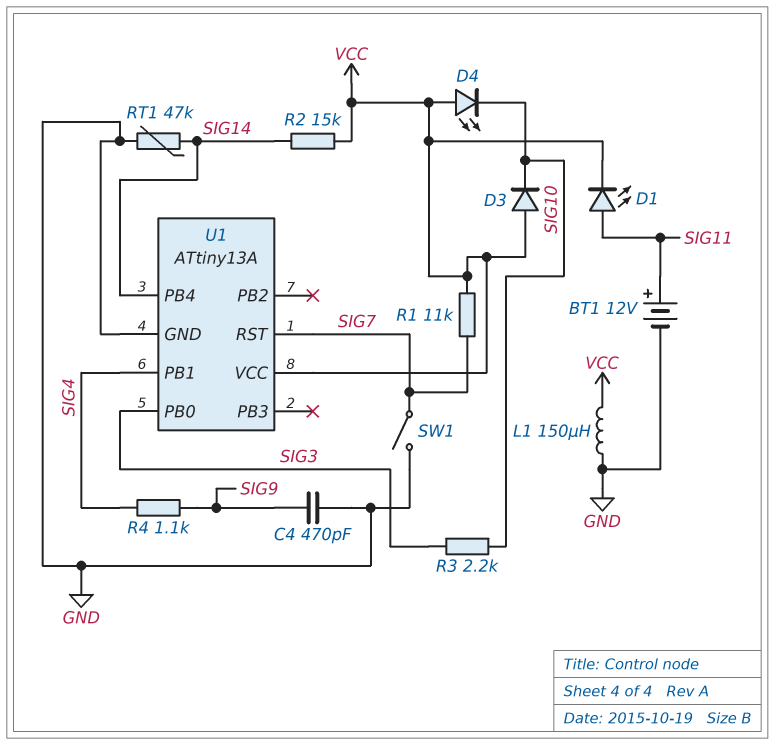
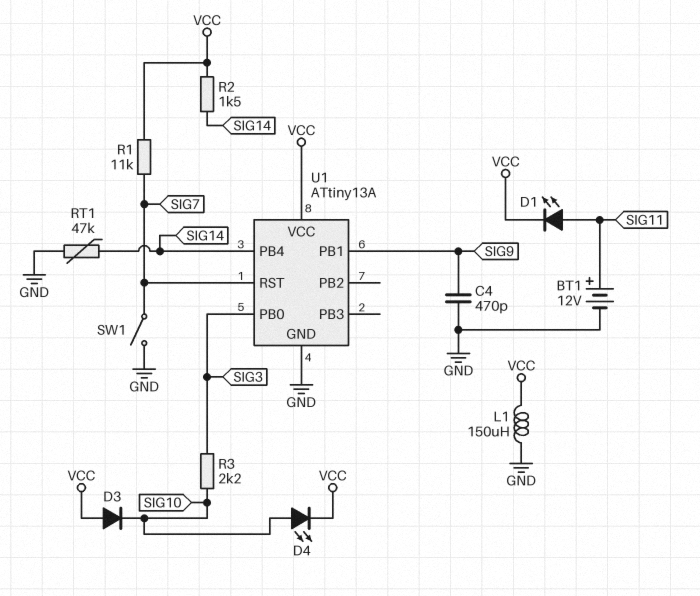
D4: LED (A VCC, K SIG10) -> LED (A SIG10, K VCC)
R2: 15k (SIG14, VCC) -> 1.5k (SIG14, VCC)
R4: 1.1k (SIG4, SIG9) -> none
U1 pin PB1: SIG4 -> SIG9

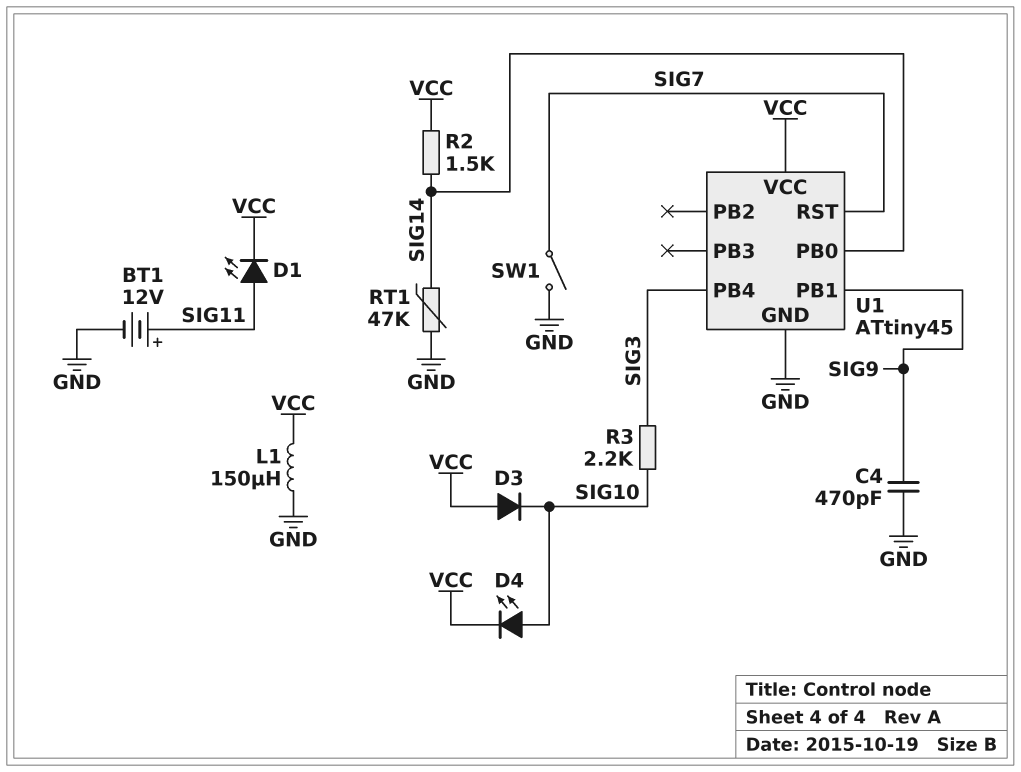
R1: 11k (SIG7, VCC) -> none
U1: ATtiny13A -> ATtiny45
U1 pin PB0: SIG3 -> SIG14
U1 pin PB4: SIG14 -> SIG3

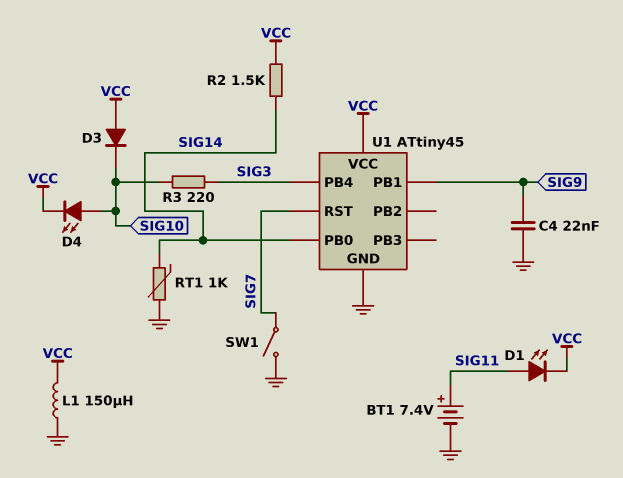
BT1: 12V (plus SIG11, minus GND) -> 7.4V (plus SIG11, minus GND)
C4: 470pF (GND, SIG9) -> 22nF (GND, SIG9)
R3: 2.2k (SIG3, SIG10) -> 220 (SIG3, SIG10)
RT1: 47k (GND, SIG14) -> 1k (GND, SIG14)

